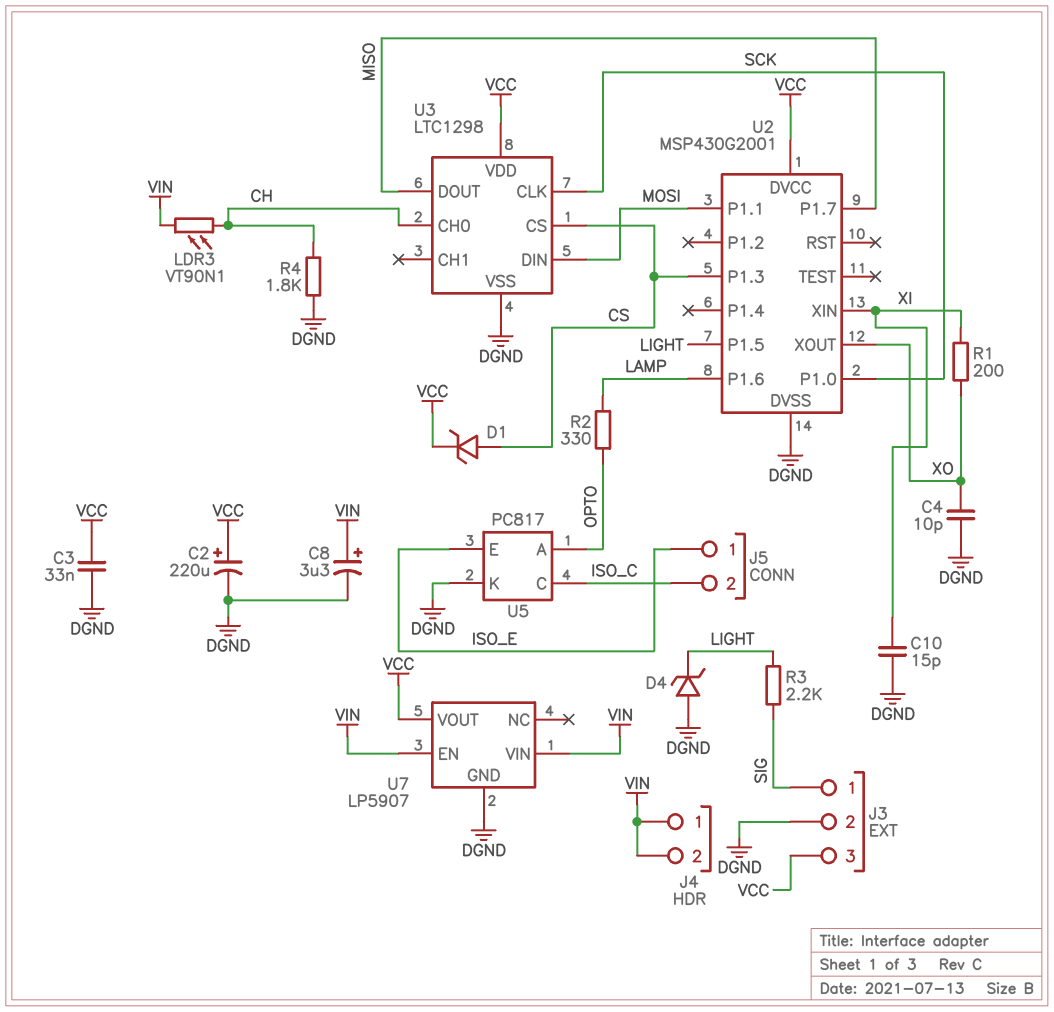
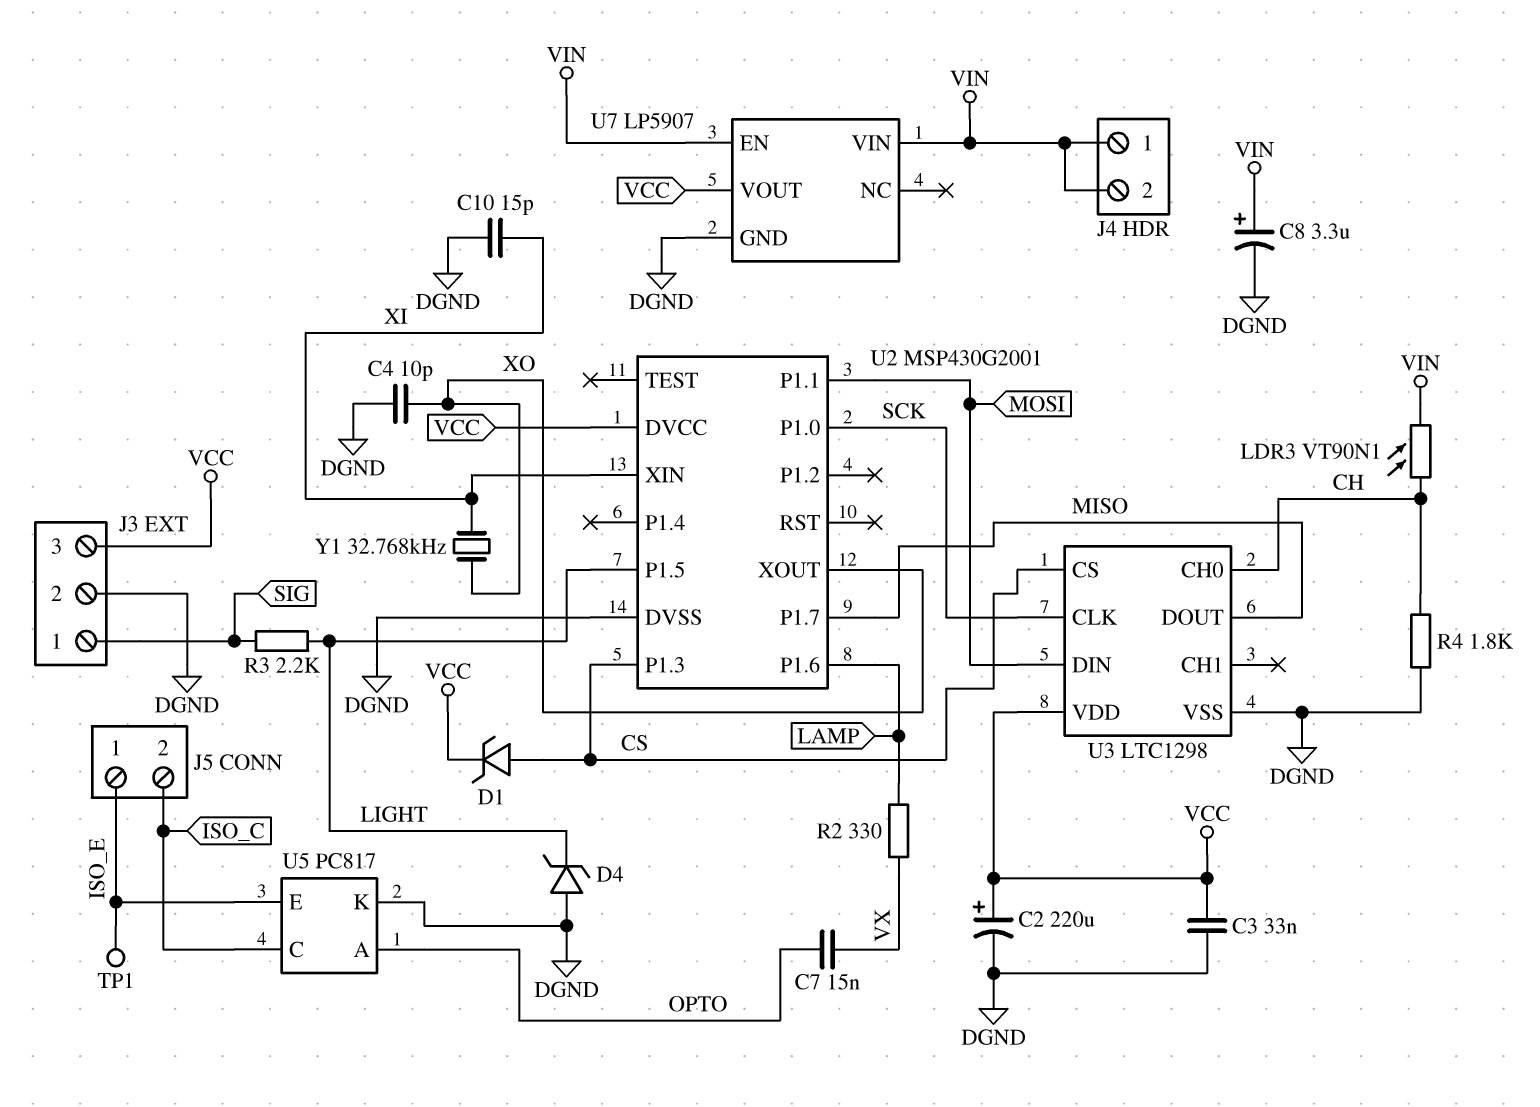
C7: none -> 15nF (OPTO, VX)
R1: 200 (XI, XO) -> none
R2: 330 (LAMP, OPTO) -> 330 (LAMP, VX)
TP1: none -> test point (ISO_E)
Y1: none -> 32.768kHz (XI, XO)

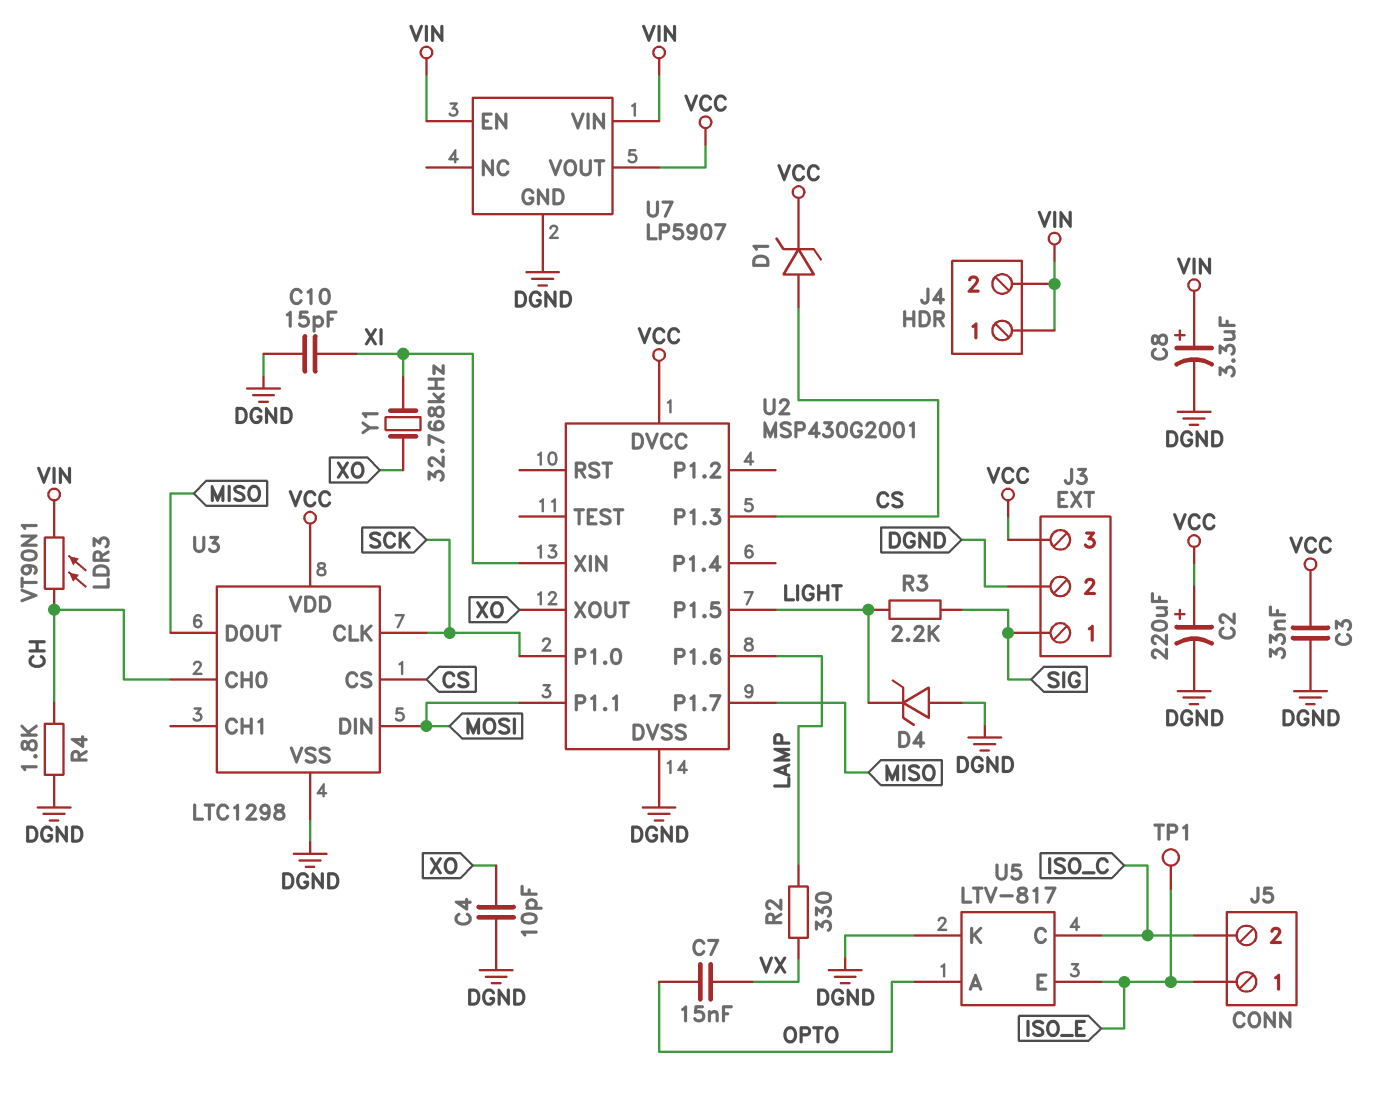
U5: PC817 -> LTV-817

